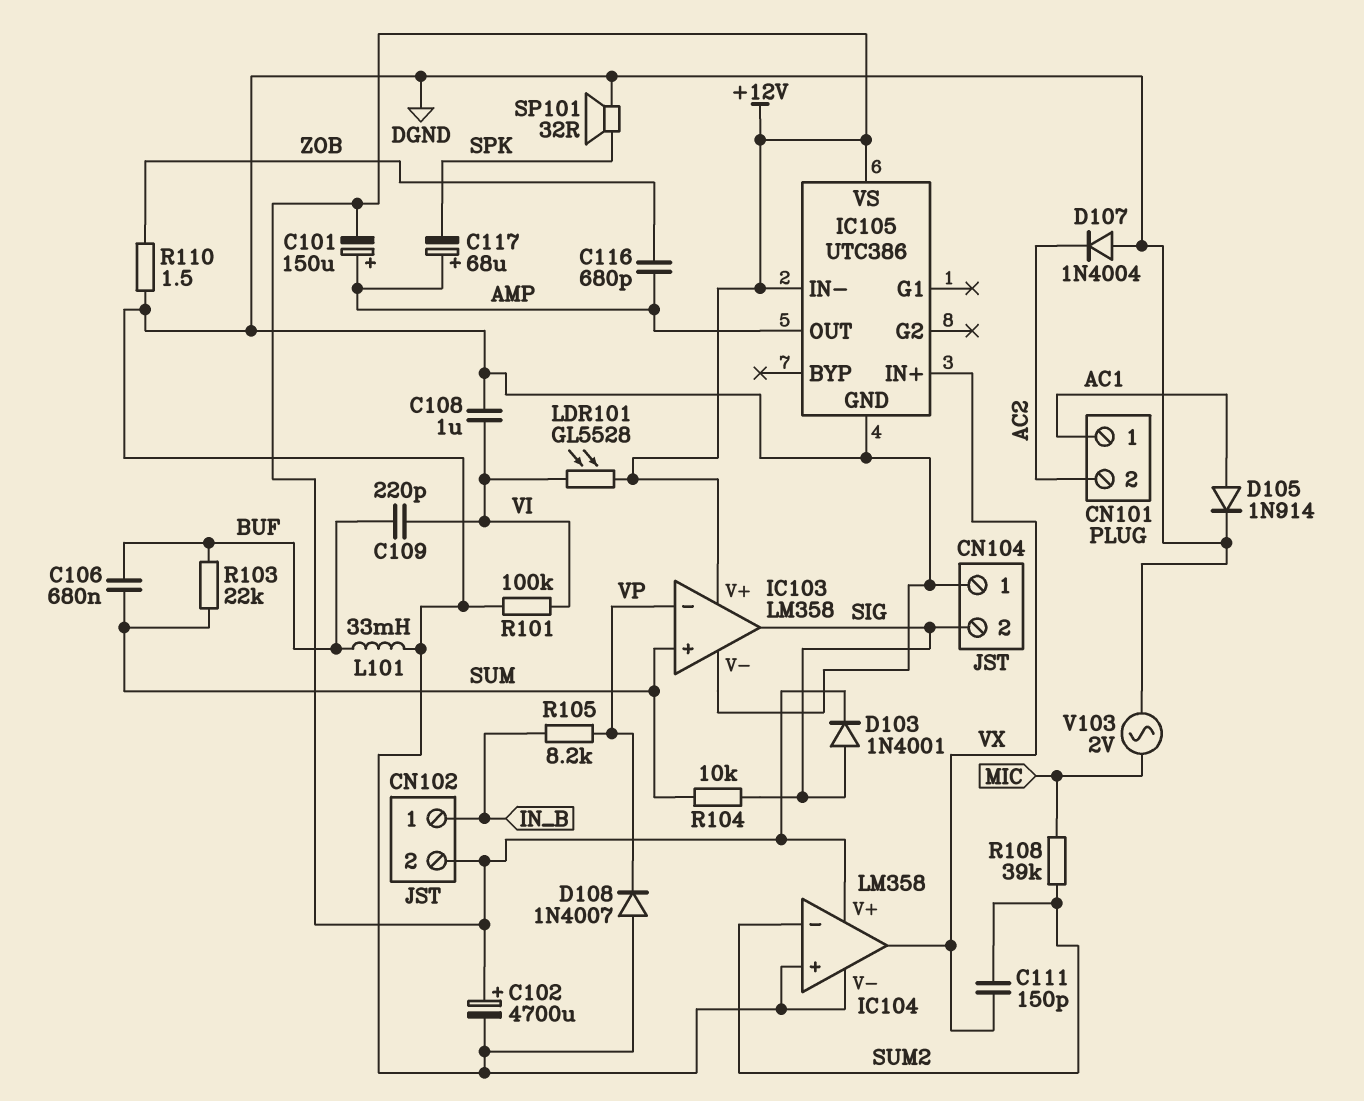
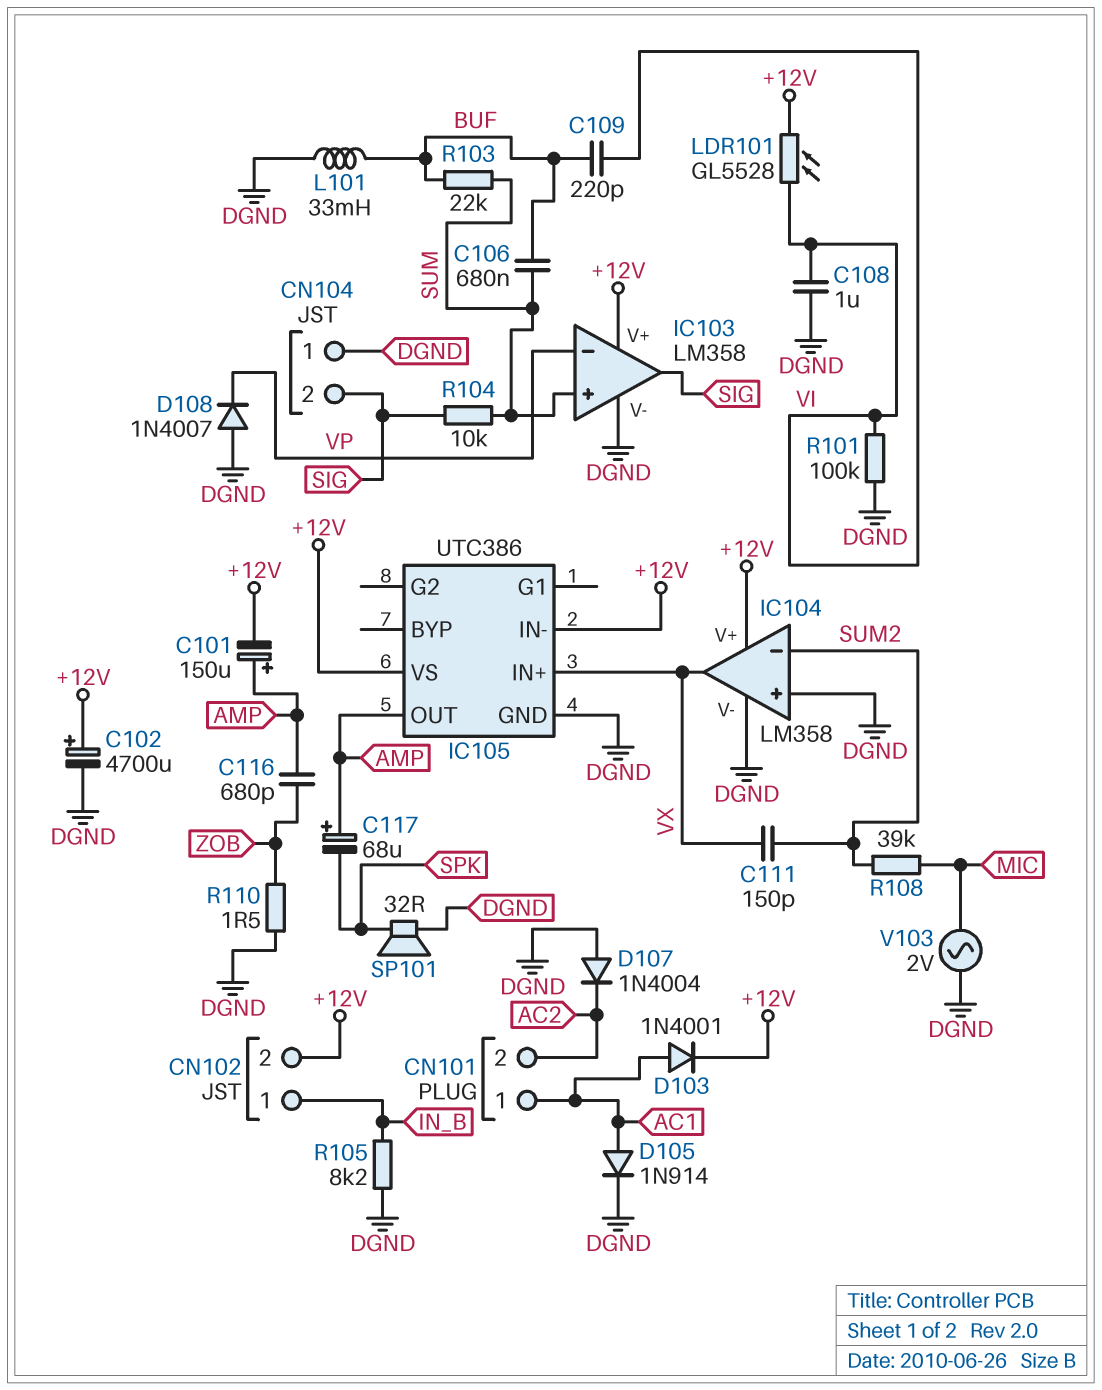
D103: diode 1N4001 (A SIG, K +12V) -> diode 1N4001 (A AC1, K +12V)
R105: 8.2k (IN_B, VP) -> 8.2k (DGND, IN_B)

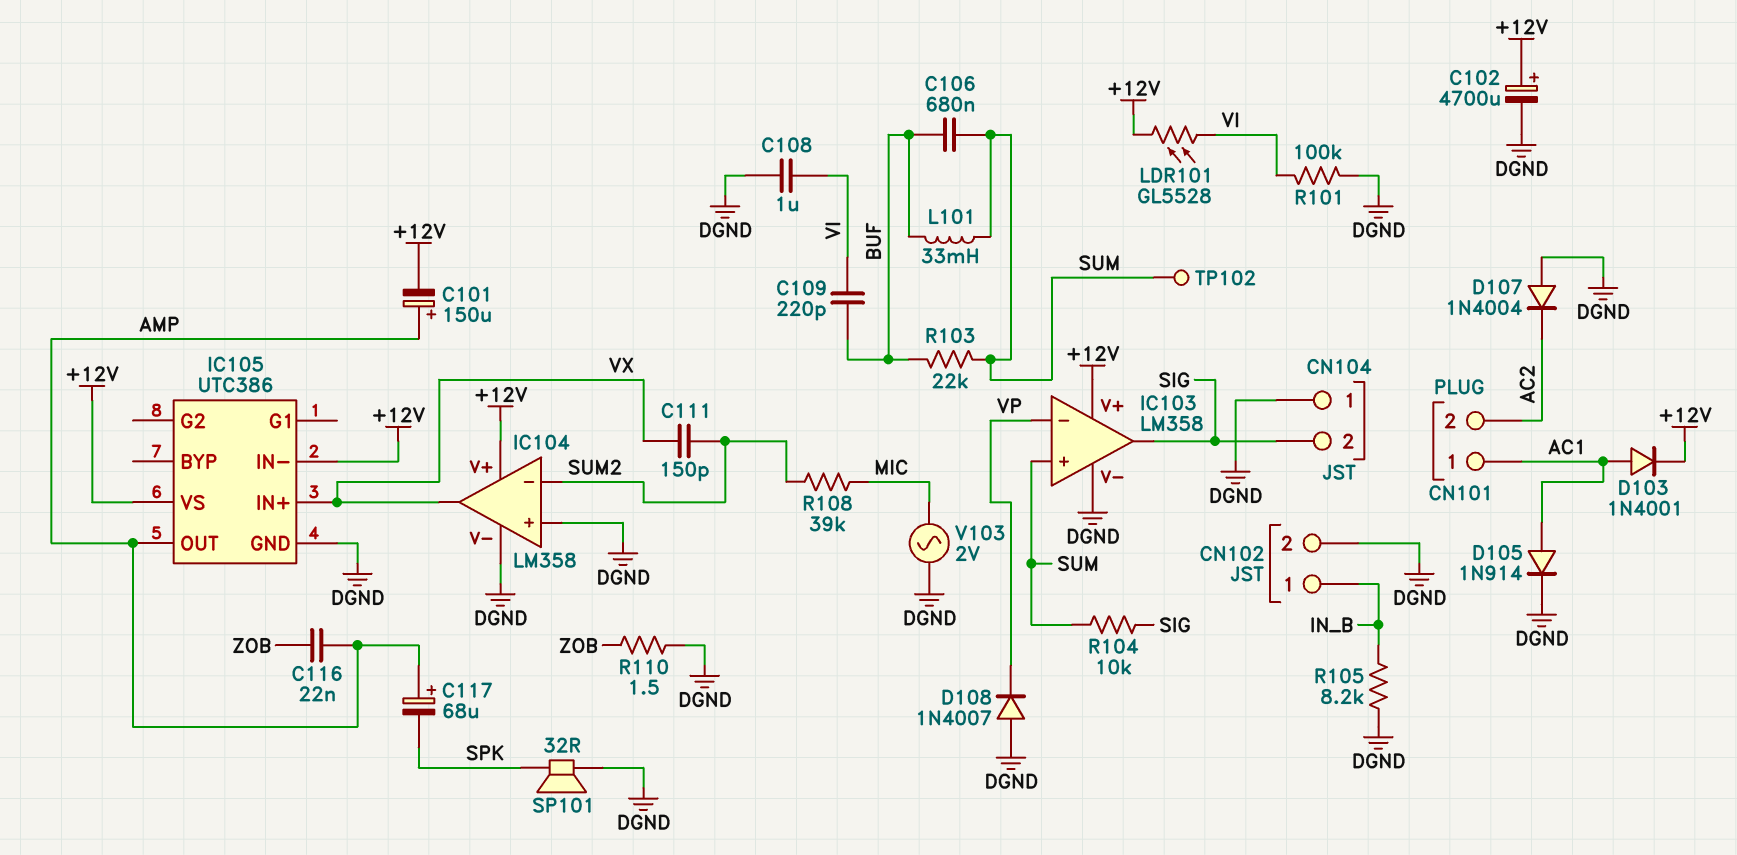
C116: 680pF (AMP, ZOB) -> 22nF (AMP, ZOB)
CN102 pin 2: +12V -> DGND
L101: 33mH (BUF, DGND) -> 33mH (BUF, SUM)
TP102: none -> test point (SUM)

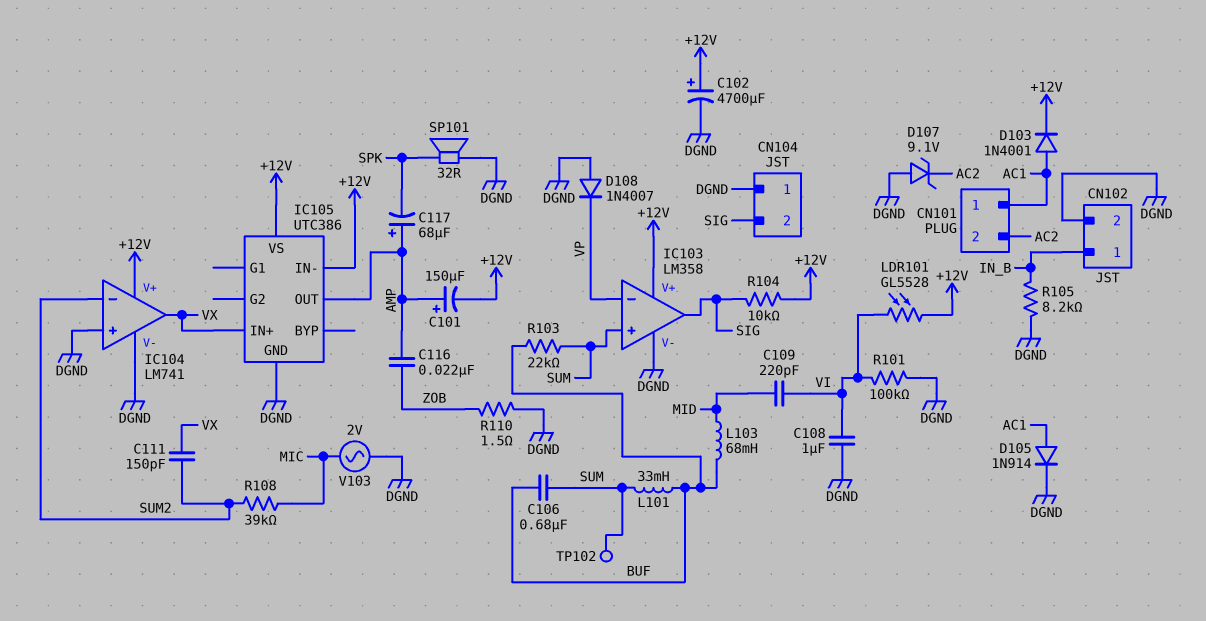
C109: 220pF (BUF, VI) -> 220pF (MID, VI)
D107: diode 1N4004 (A DGND, K AC2) -> zener 9.1V (A DGND, K AC2)
IC104: LM358 -> LM741
L103: none -> 68mH (BUF, MID)
R104: 10k (SIG, SUM) -> 10k (+12V, SIG)

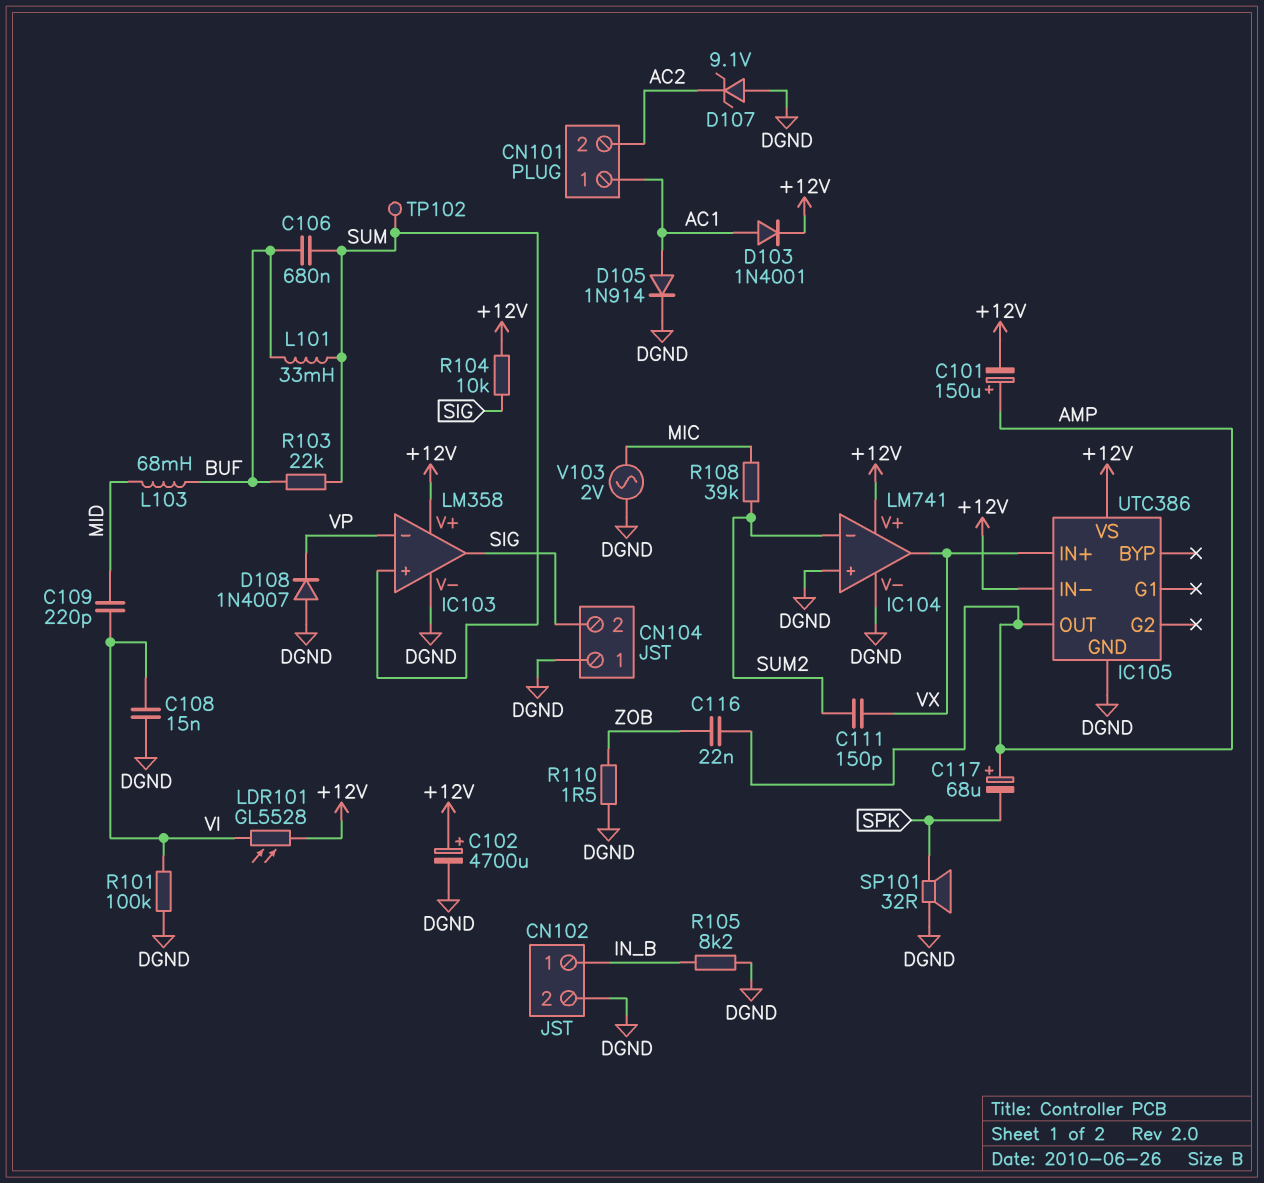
C108: 1uF (DGND, VI) -> 15nF (DGND, VI)

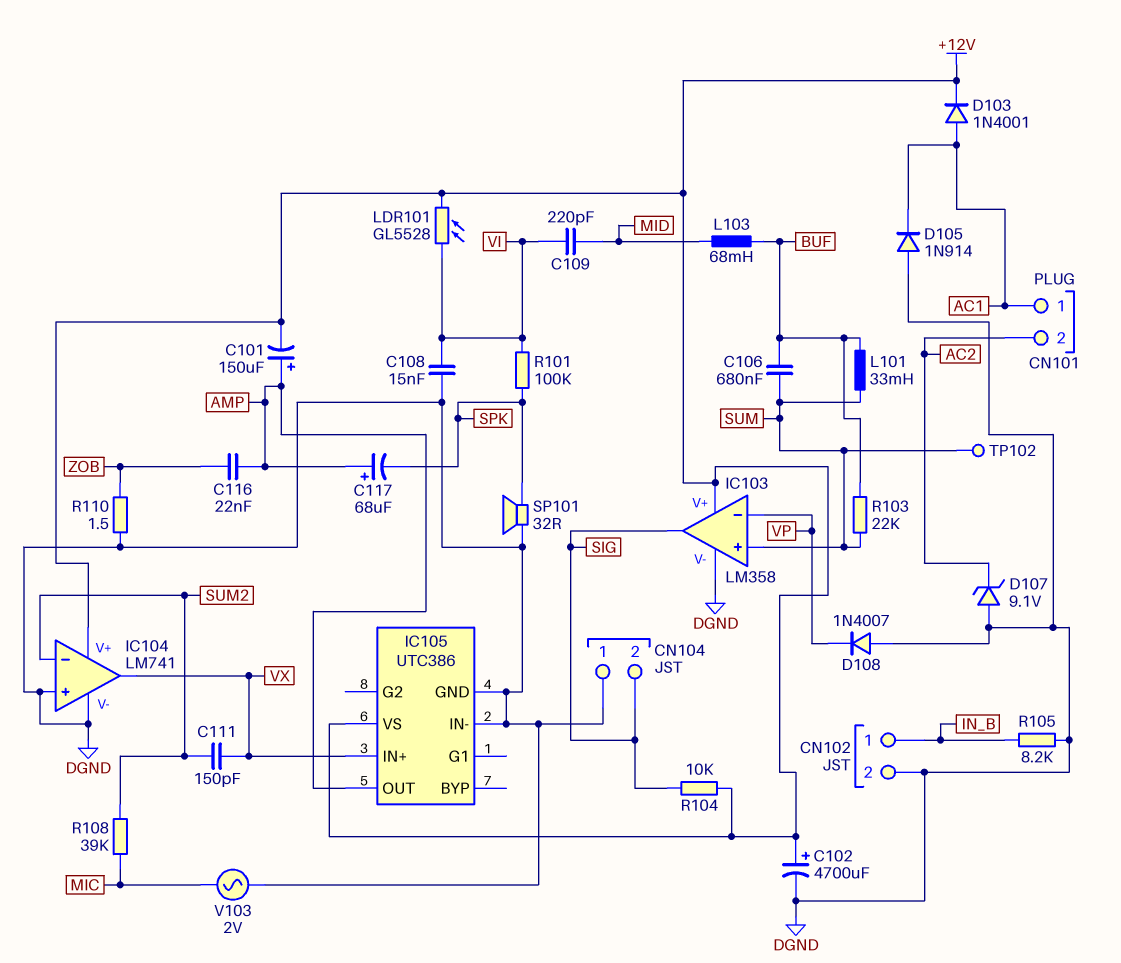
D105: diode 1N914 (A AC1, K DGND) -> diode 1N914 (A DGND, K AC1)
IC105 pin IN-: +12V -> DGND
R101: 100k (DGND, VI) -> 100k (SPK, VI)

